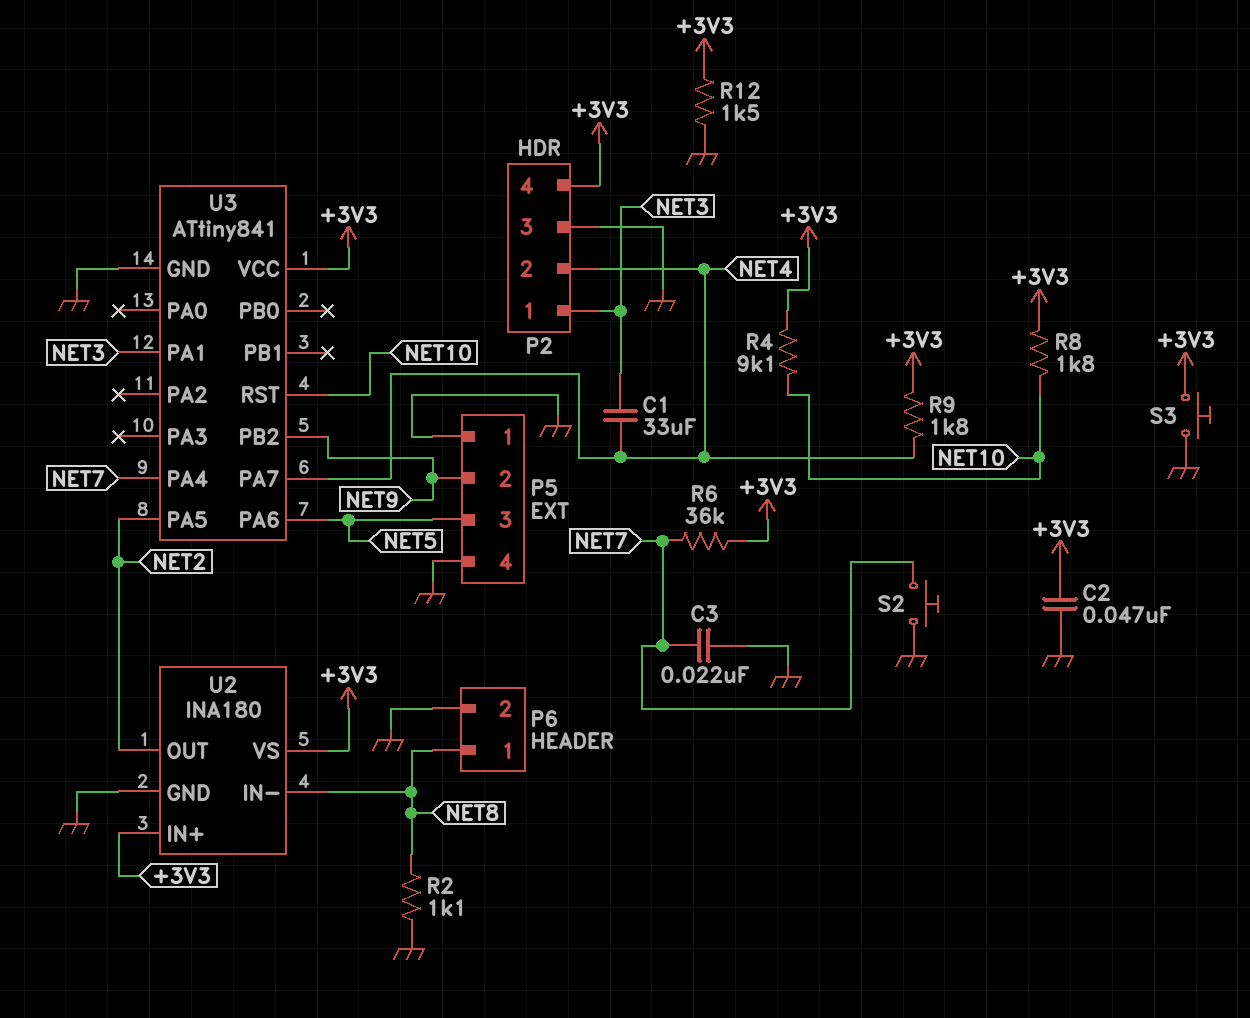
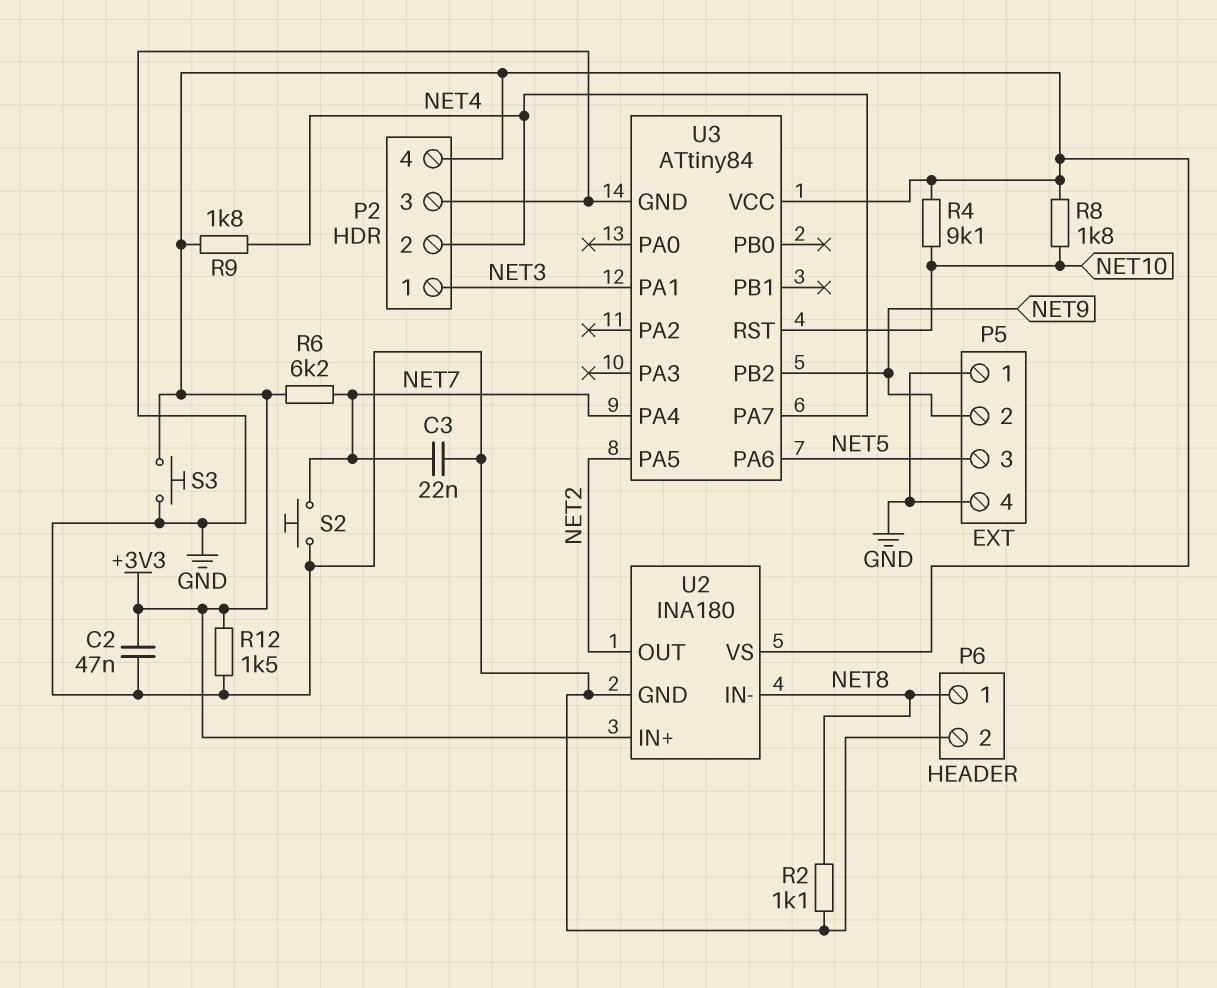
C1: 33uF (NET3, NET4) -> none
R6: 36k (+3V3, NET7) -> 6.2k (+3V3, NET7)
U3: ATtiny841 -> ATtiny84

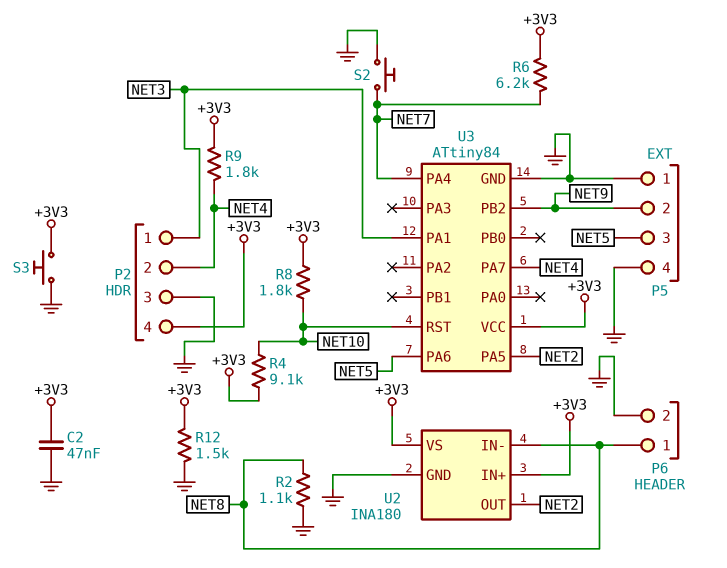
C3: 22nF (GND, NET7) -> none

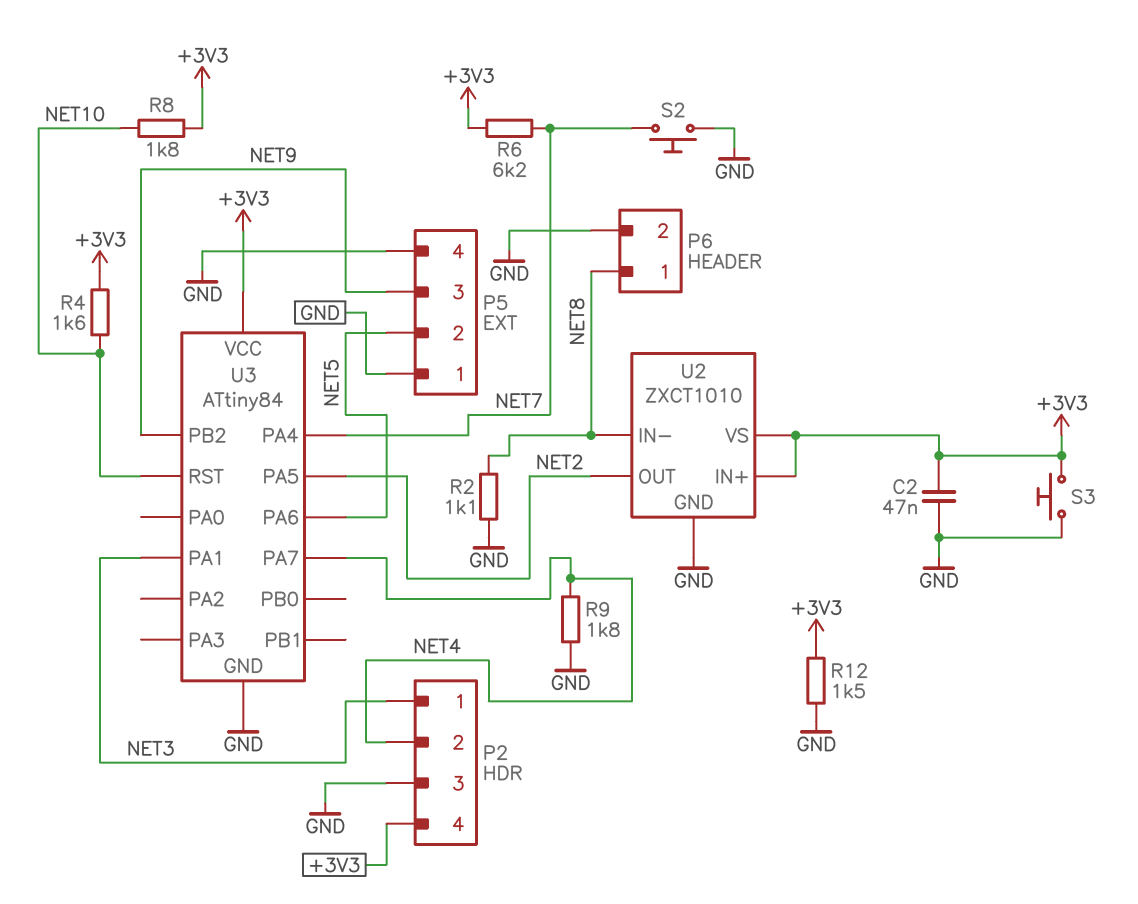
P5 pin 2: NET9 -> NET5
P5 pin 3: NET5 -> NET9
R4: 9.1k (+3V3, NET10) -> 1.6k (+3V3, NET10)
R9: 1.8k (+3V3, NET4) -> 1.8k (GND, NET4)
U2: INA180 -> ZXCT1010

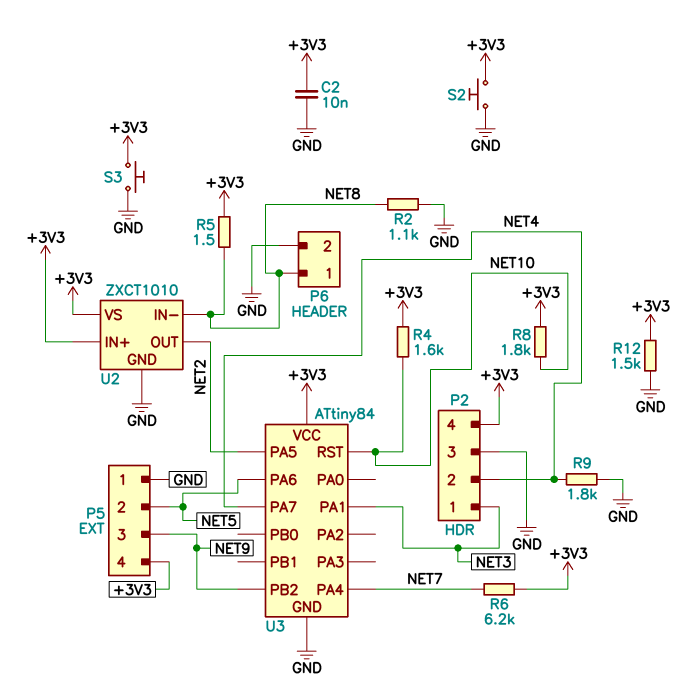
C2: 47nF (+3V3, GND) -> 10nF (+3V3, GND)
P5 pin 4: GND -> +3V3
R5: none -> 1.5 (+3V3, NET8)
S2: button (GND, NET7) -> button (+3V3, GND)

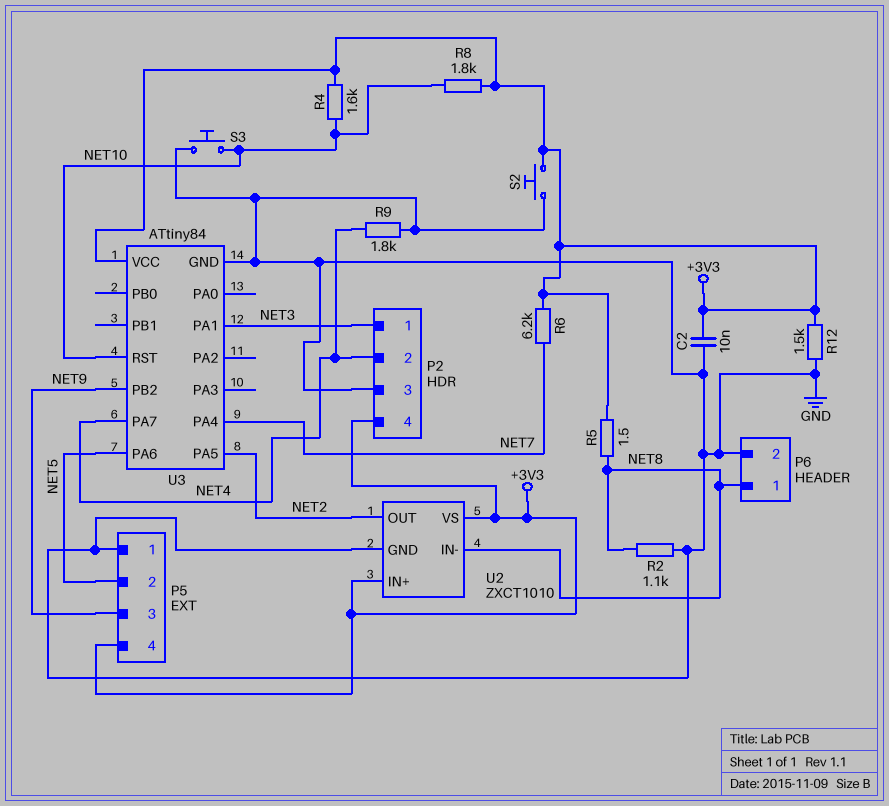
S3: button (+3V3, GND) -> button (GND, NET10)

